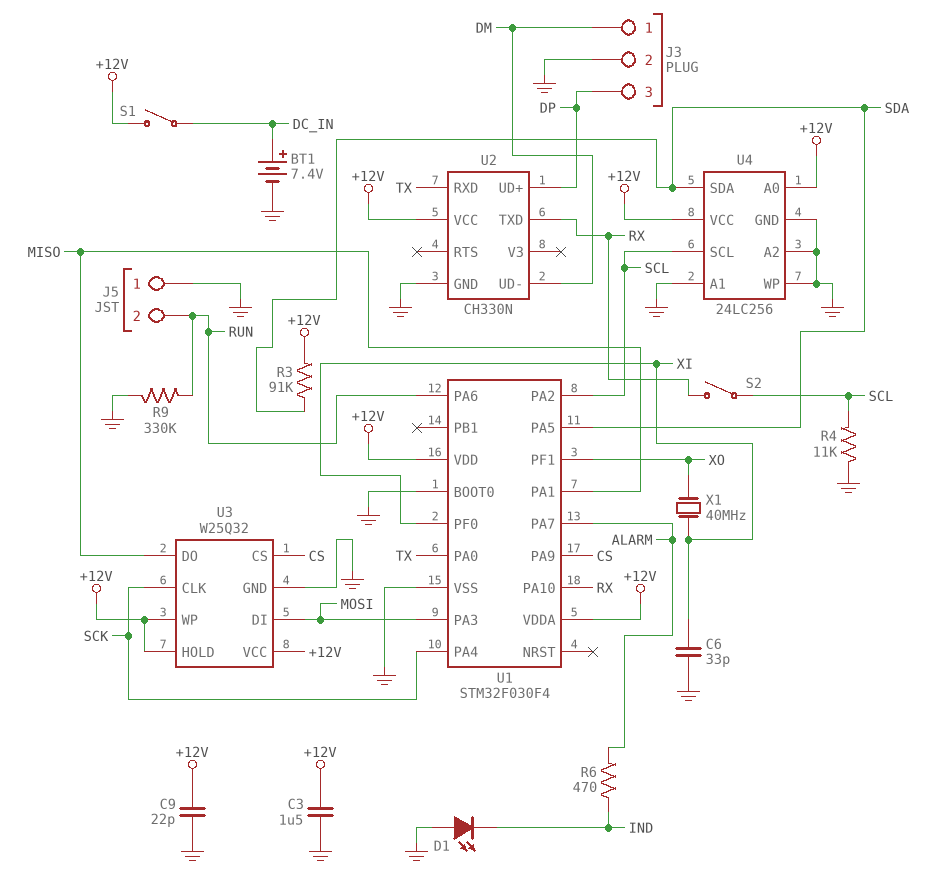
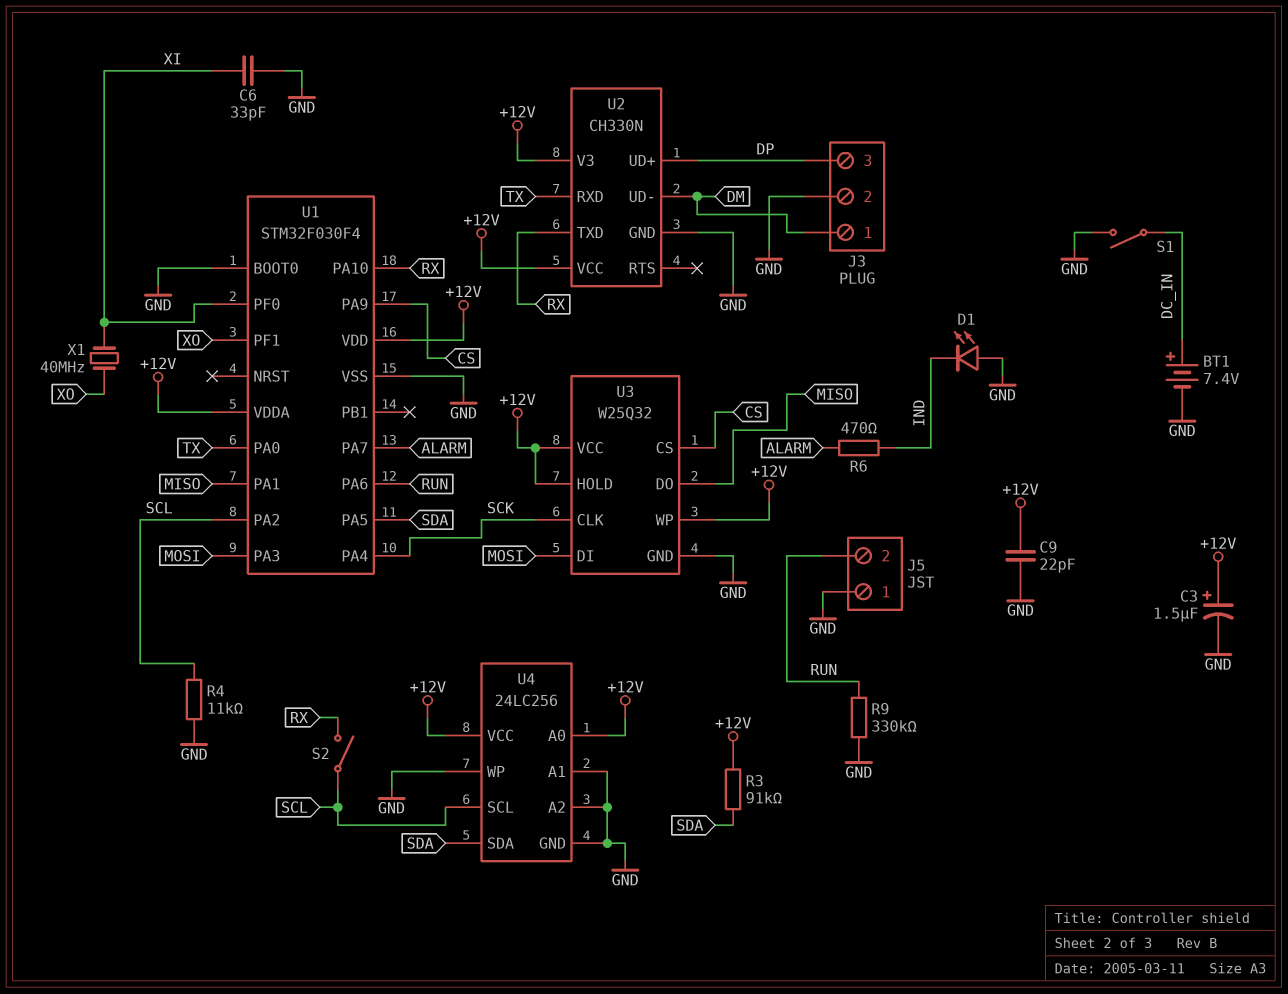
C3: 1.5uF (+12V, GND) -> 1.5uF (plus +12V, minus GND)
S1: switch (+12V, DC_IN) -> switch (DC_IN, GND)
U2 pin V3: none -> +12V

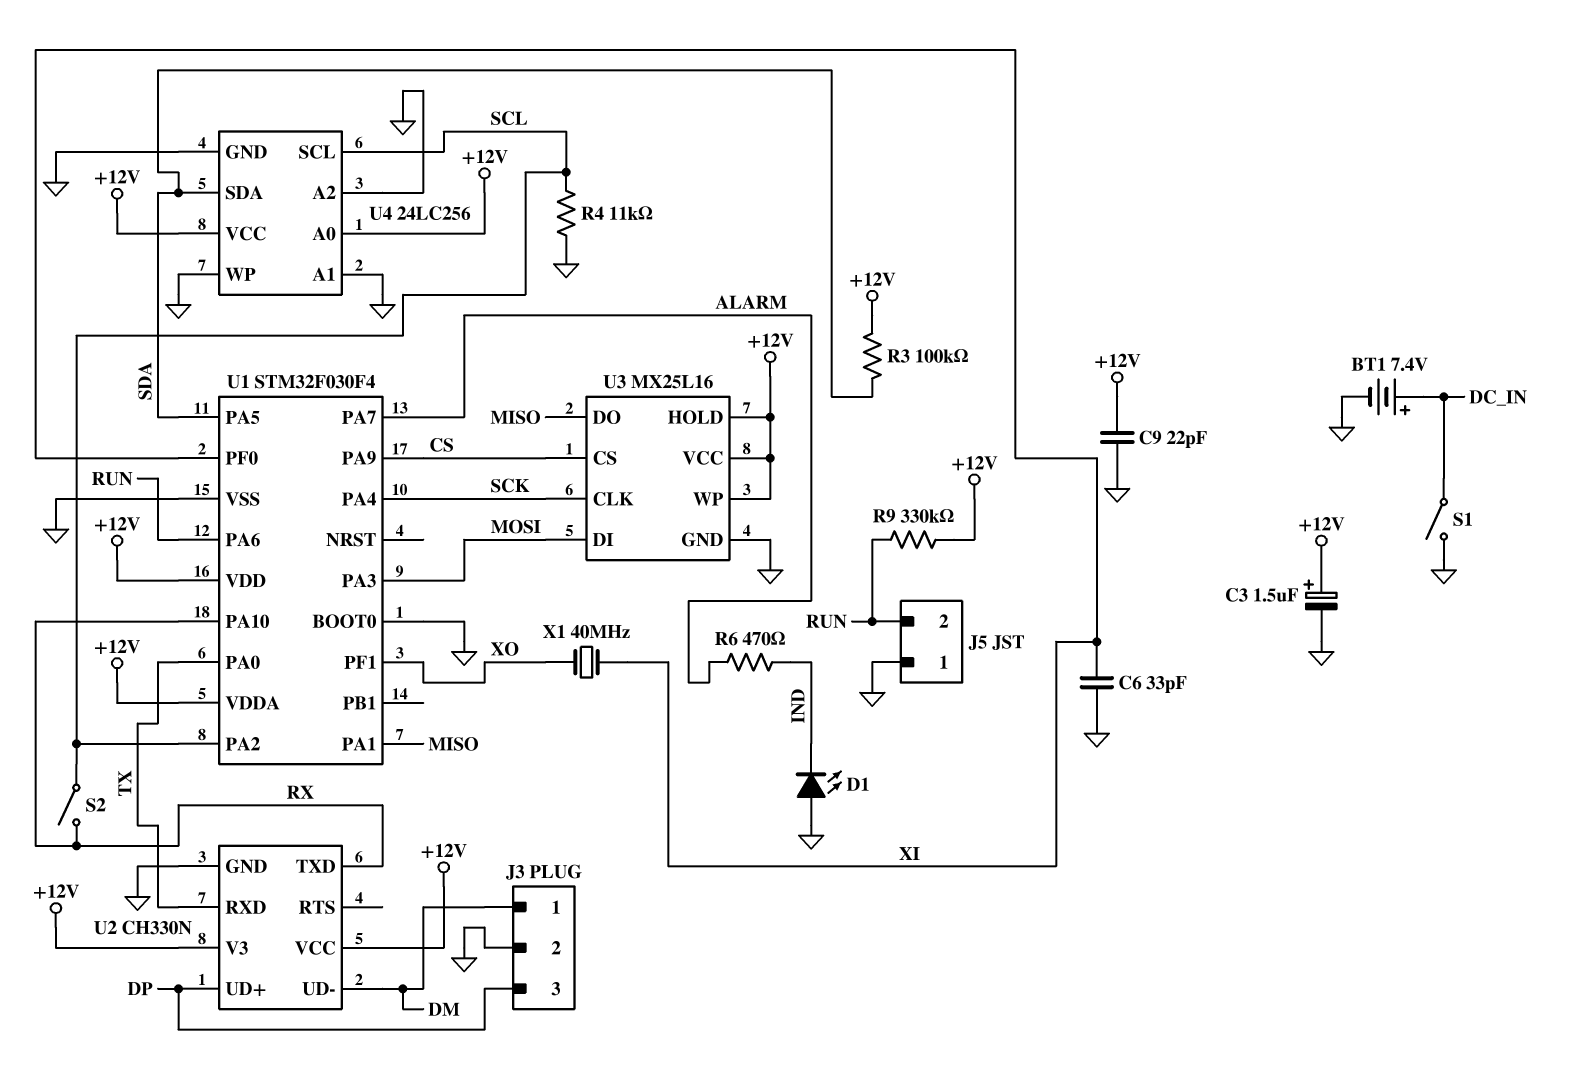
R3: 91k (+12V, SDA) -> 100k (+12V, SDA)
R9: 330k (GND, RUN) -> 330k (+12V, RUN)
U3: W25Q32 -> MX25L16

